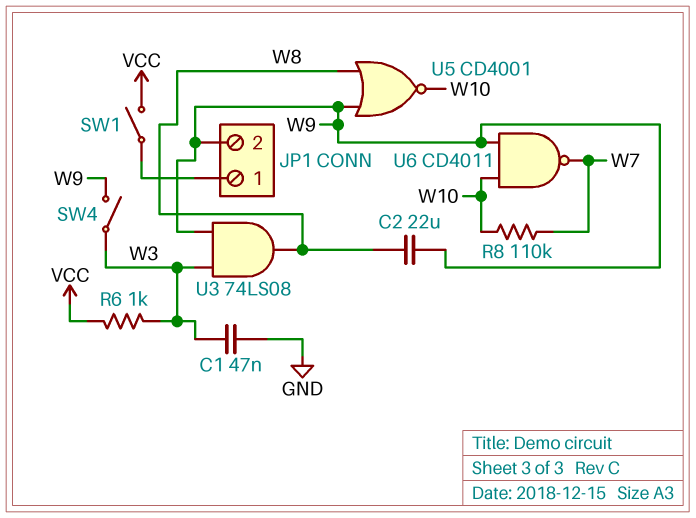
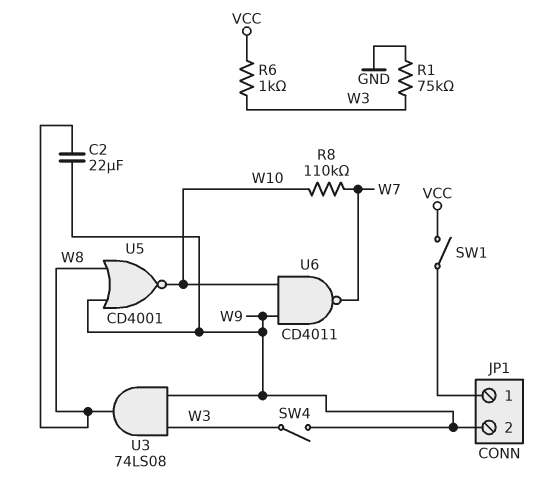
C1: 47nF (GND, W3) -> none
R1: none -> 75k (GND, W3)

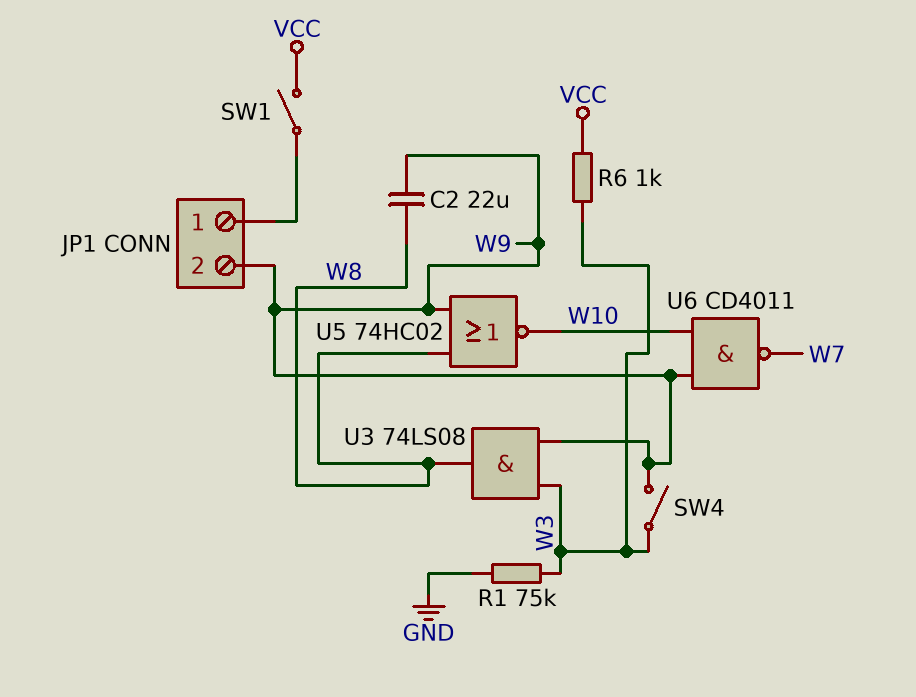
R8: 110k (W7, W10) -> none
U5: NOR CD4001 (in W8, in W9, out W10) -> NOR 74HC02 (in W8, in W9, out W10)

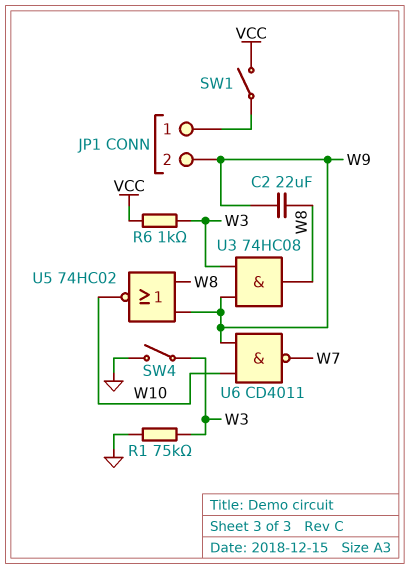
SW4: switch (W3, W9) -> switch (GND, W3)
U3: AND 74LS08 (in W3, in W9, out W8) -> AND 74HC08 (in W3, in W9, out W8)

